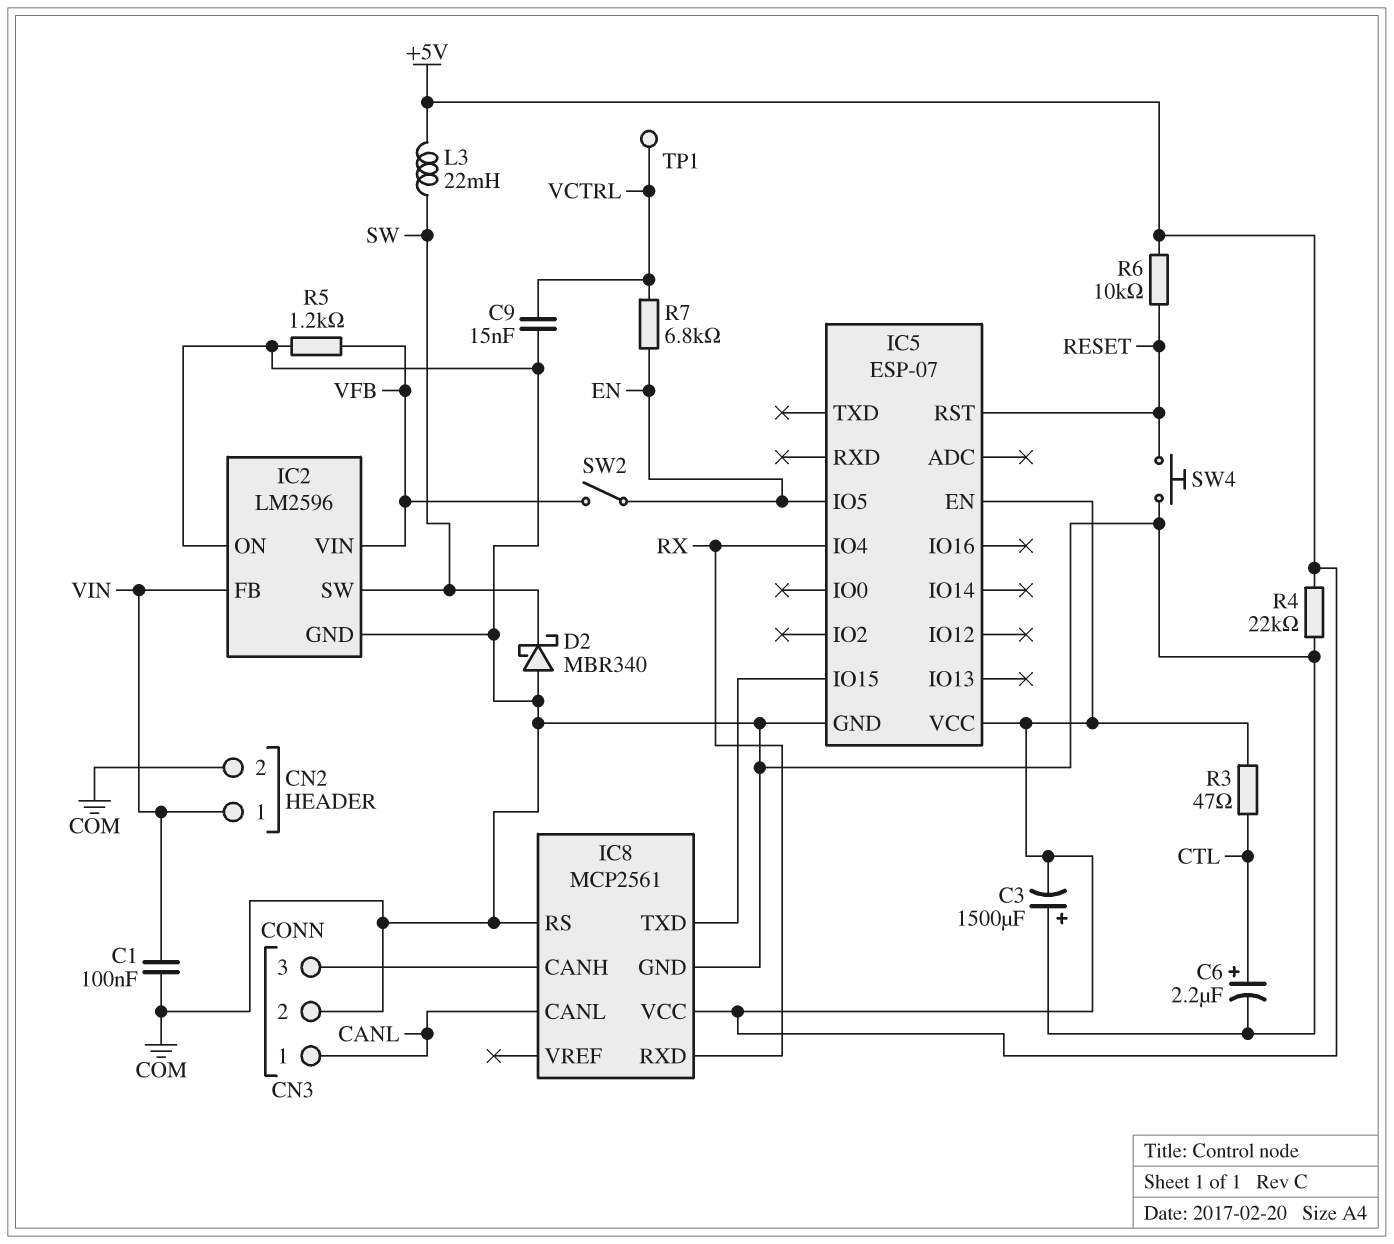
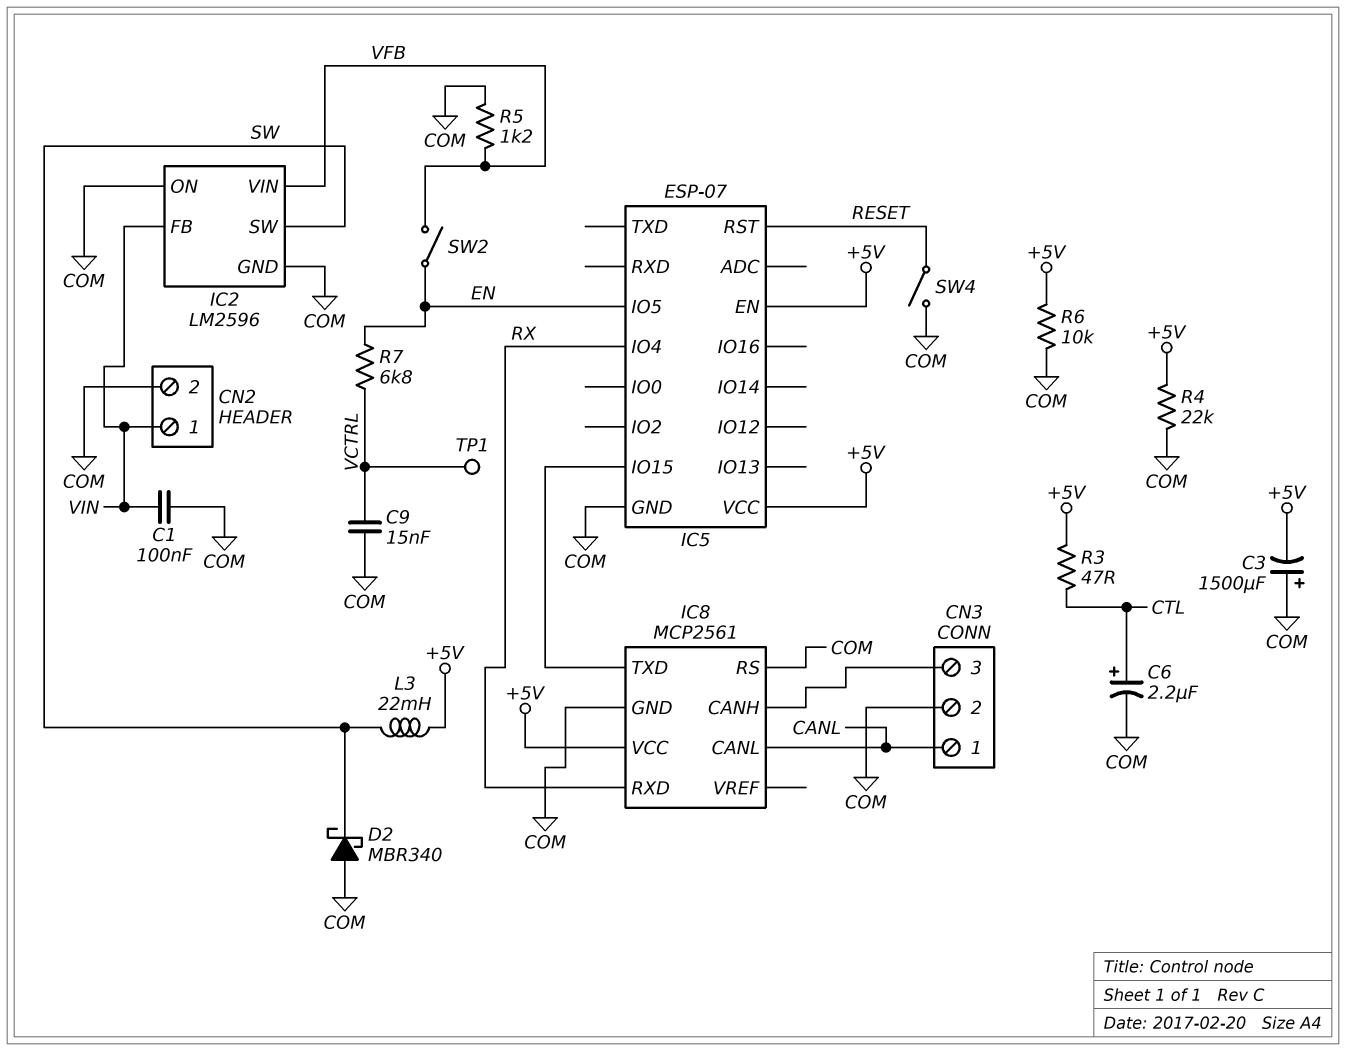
R6: 10k (+5V, RESET) -> 10k (+5V, COM)
SW4: button (COM, RESET) -> switch (COM, RESET)

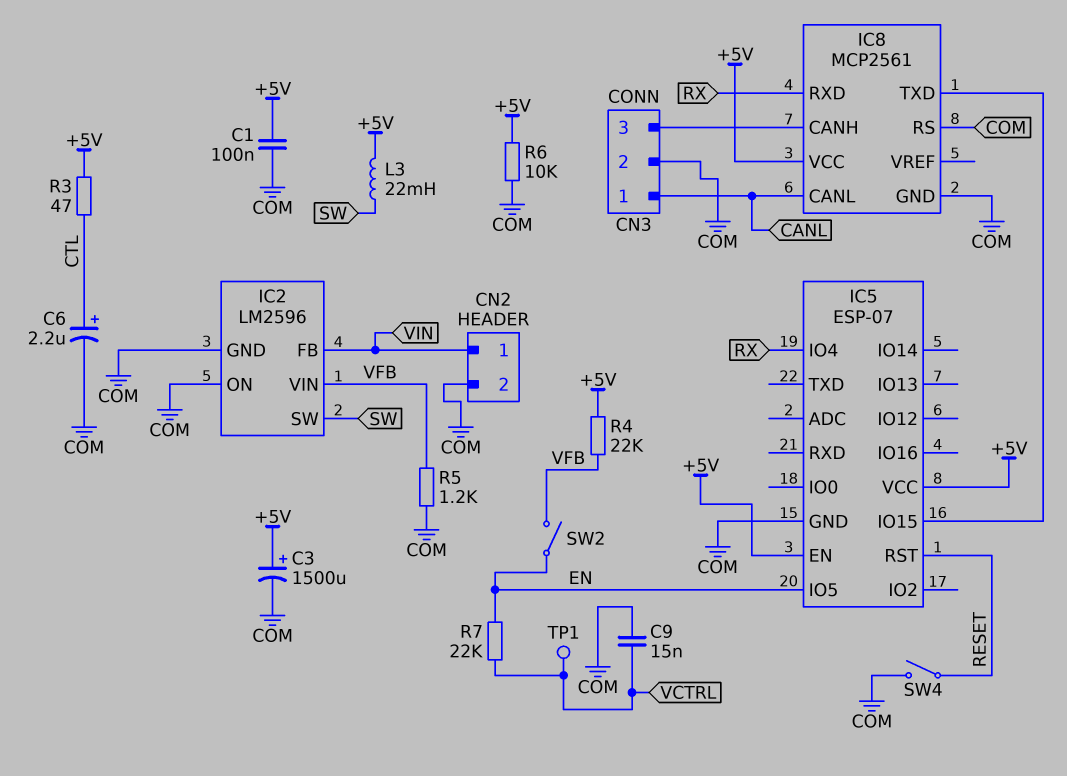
C1: 100nF (COM, VIN) -> 100nF (+5V, COM)
C3: 1500uF (plus COM, minus +5V) -> 1500uF (plus +5V, minus COM)
D2: schottky MBR340 (A COM, K SW) -> none
R4: 22k (+5V, COM) -> 22k (+5V, VFB)
R7: 6.8k (EN, VCTRL) -> 22k (EN, VCTRL)

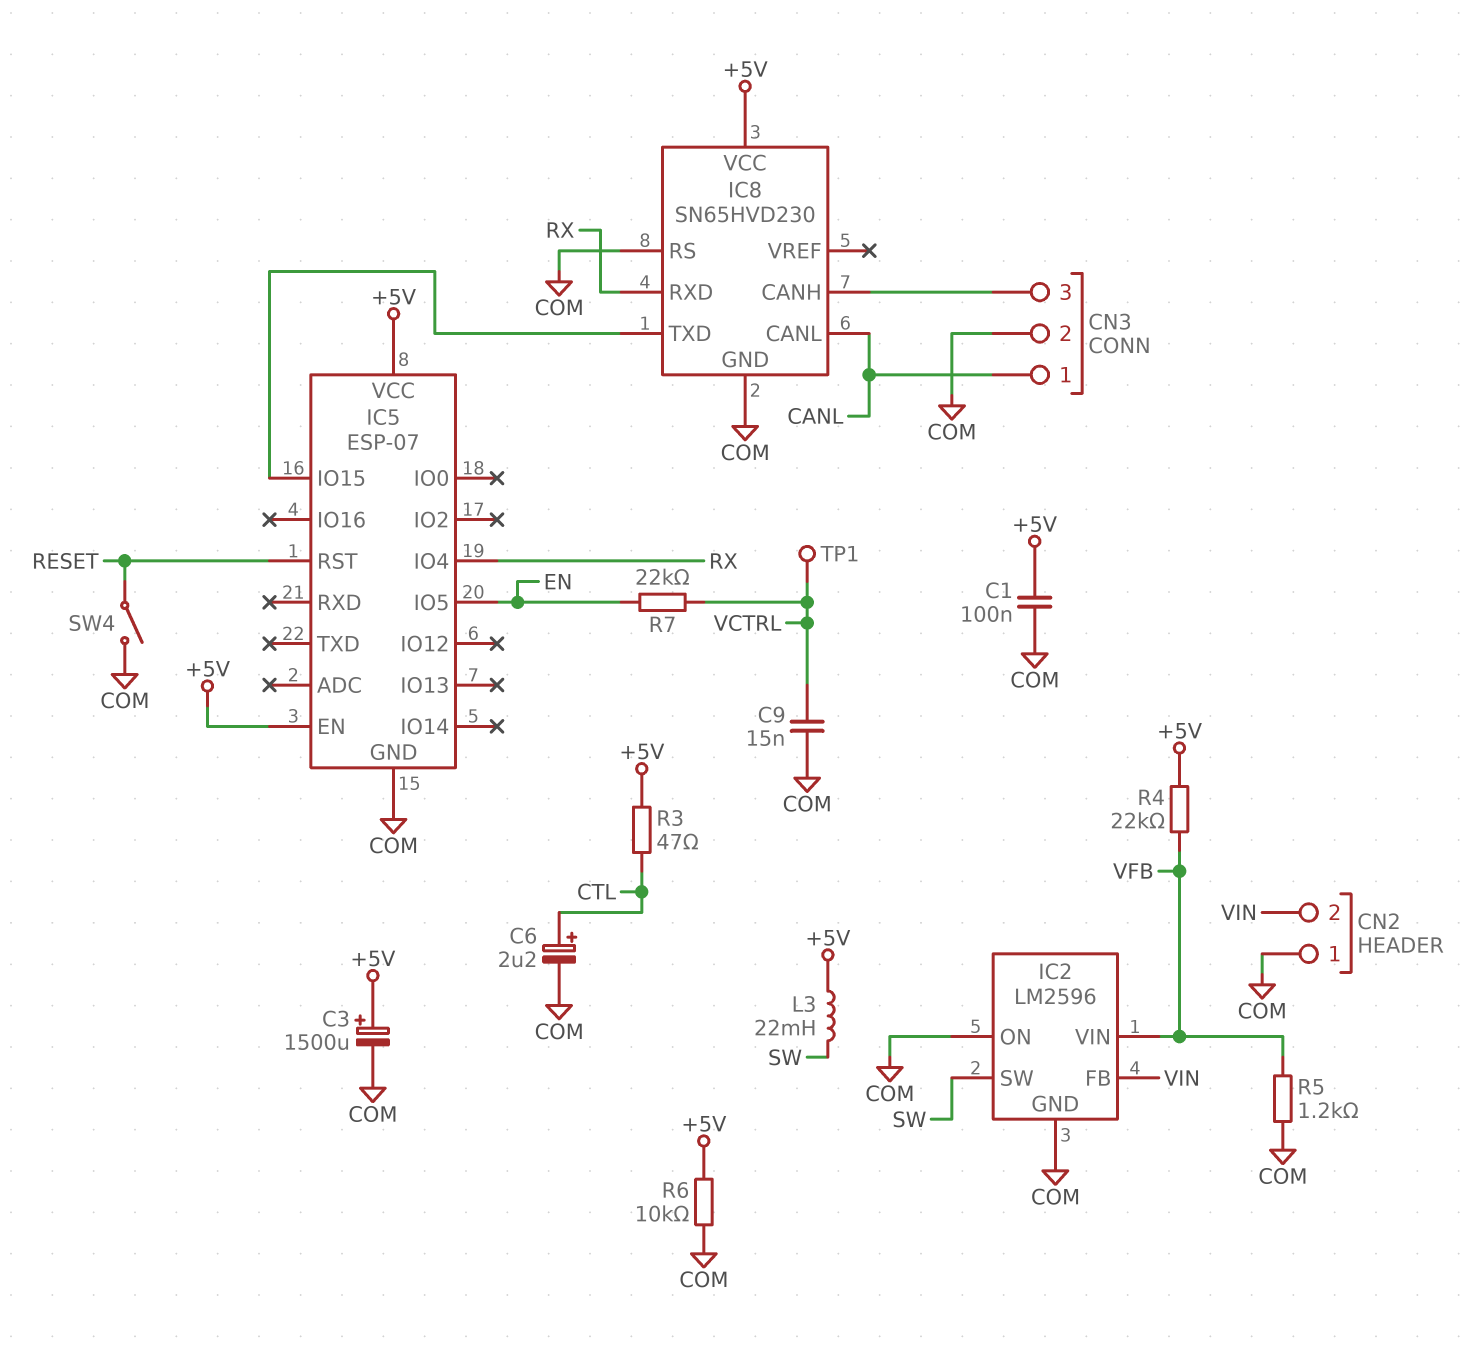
CN2 pin 1: VIN -> COM
CN2 pin 2: COM -> VIN
IC8: MCP2561 -> SN65HVD230
SW2: switch (EN, VFB) -> none

